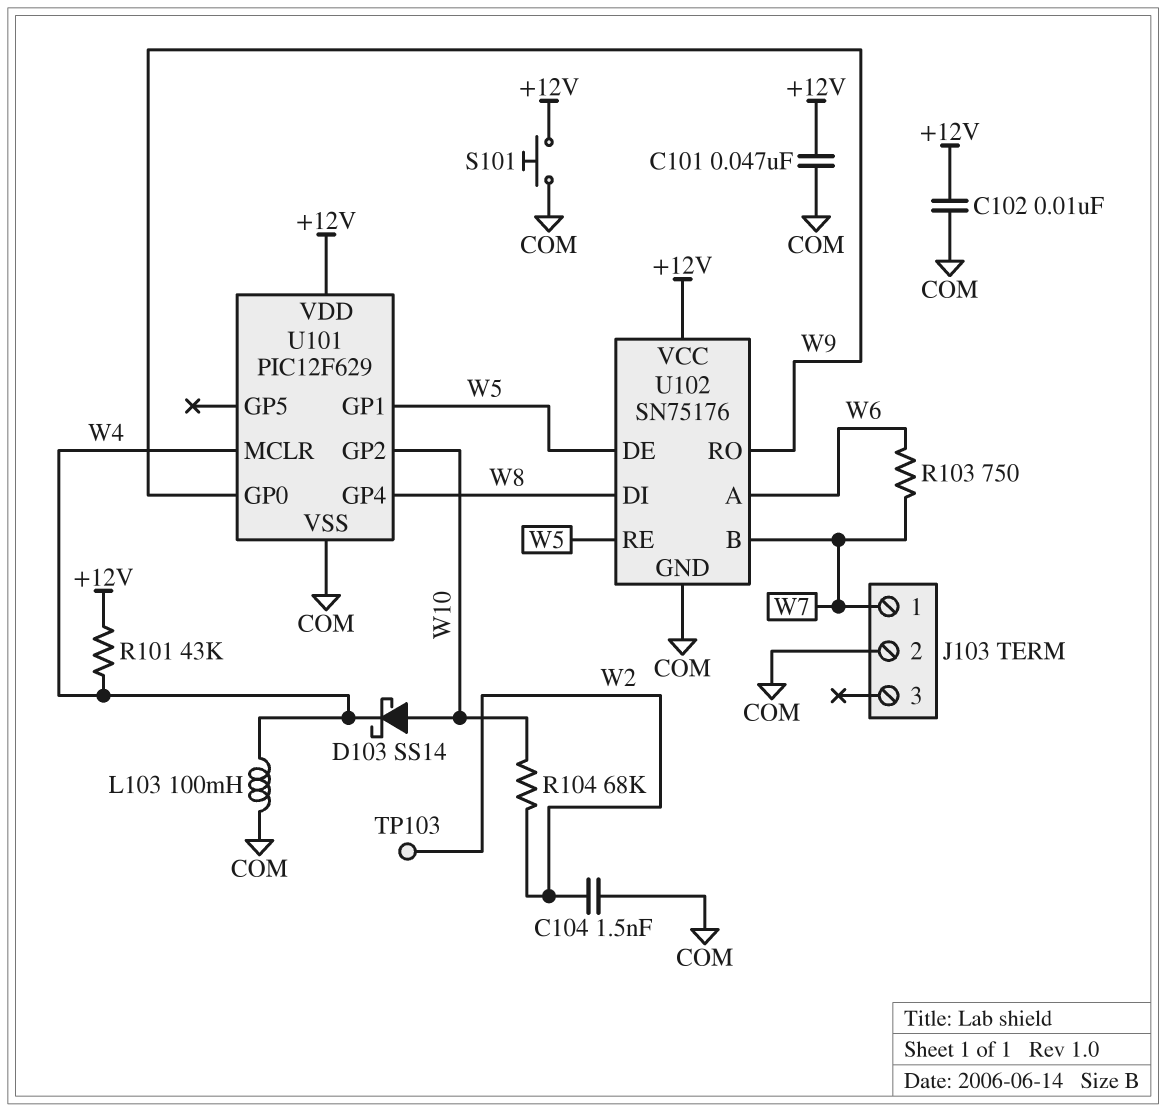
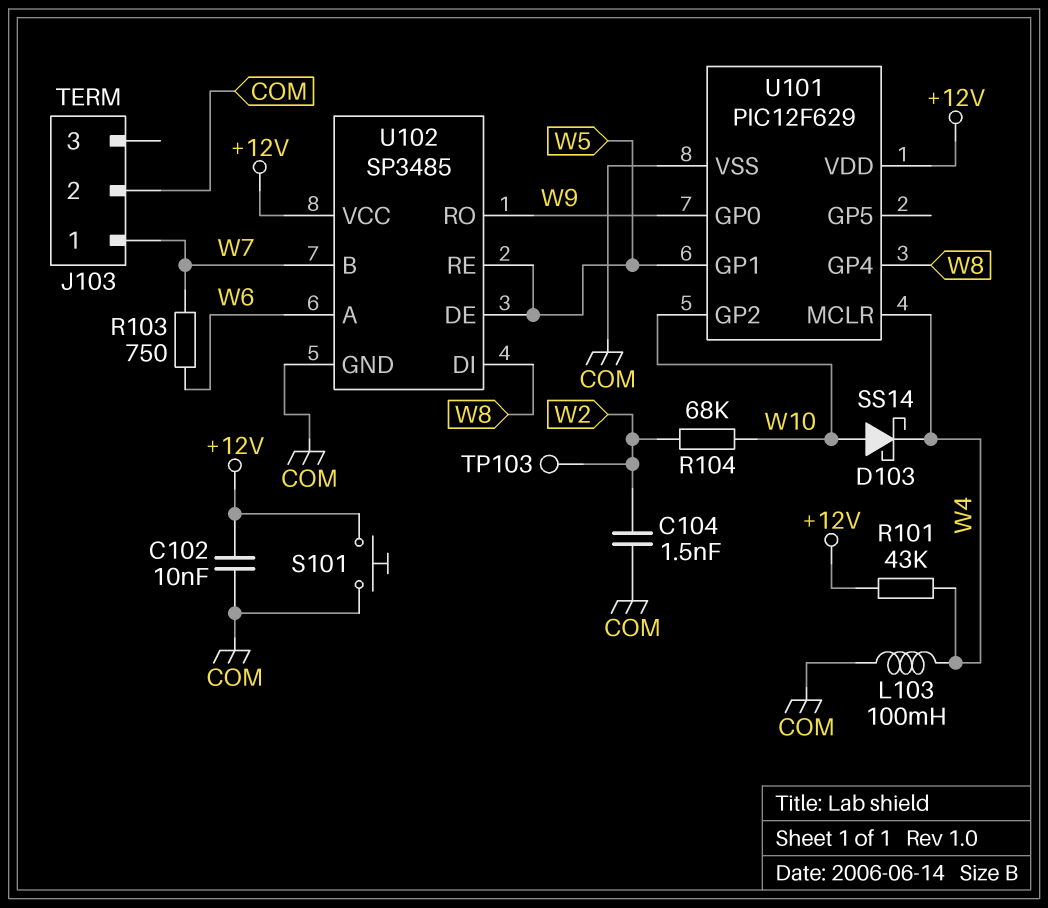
C101: 47nF (+12V, COM) -> none
U102: SN75176 -> SP3485

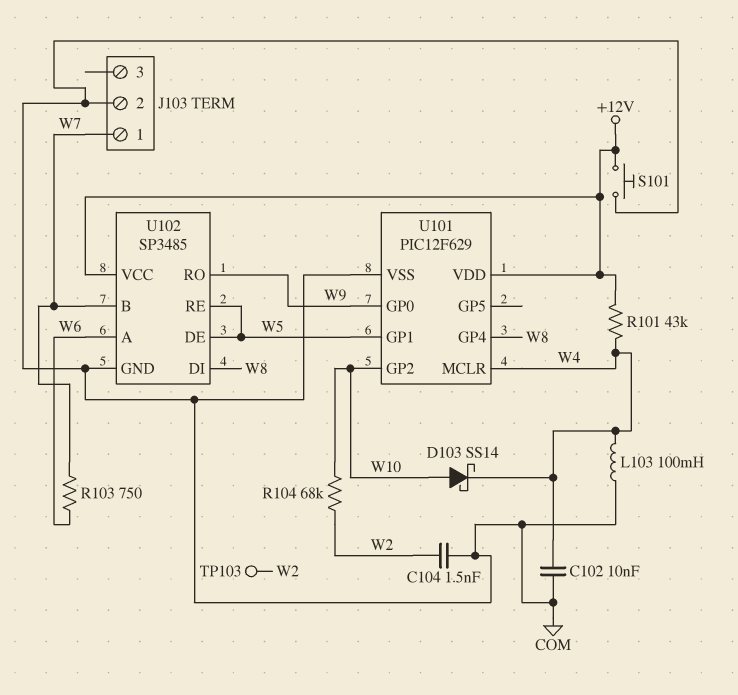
C102: 10nF (+12V, COM) -> 10nF (COM, W4)

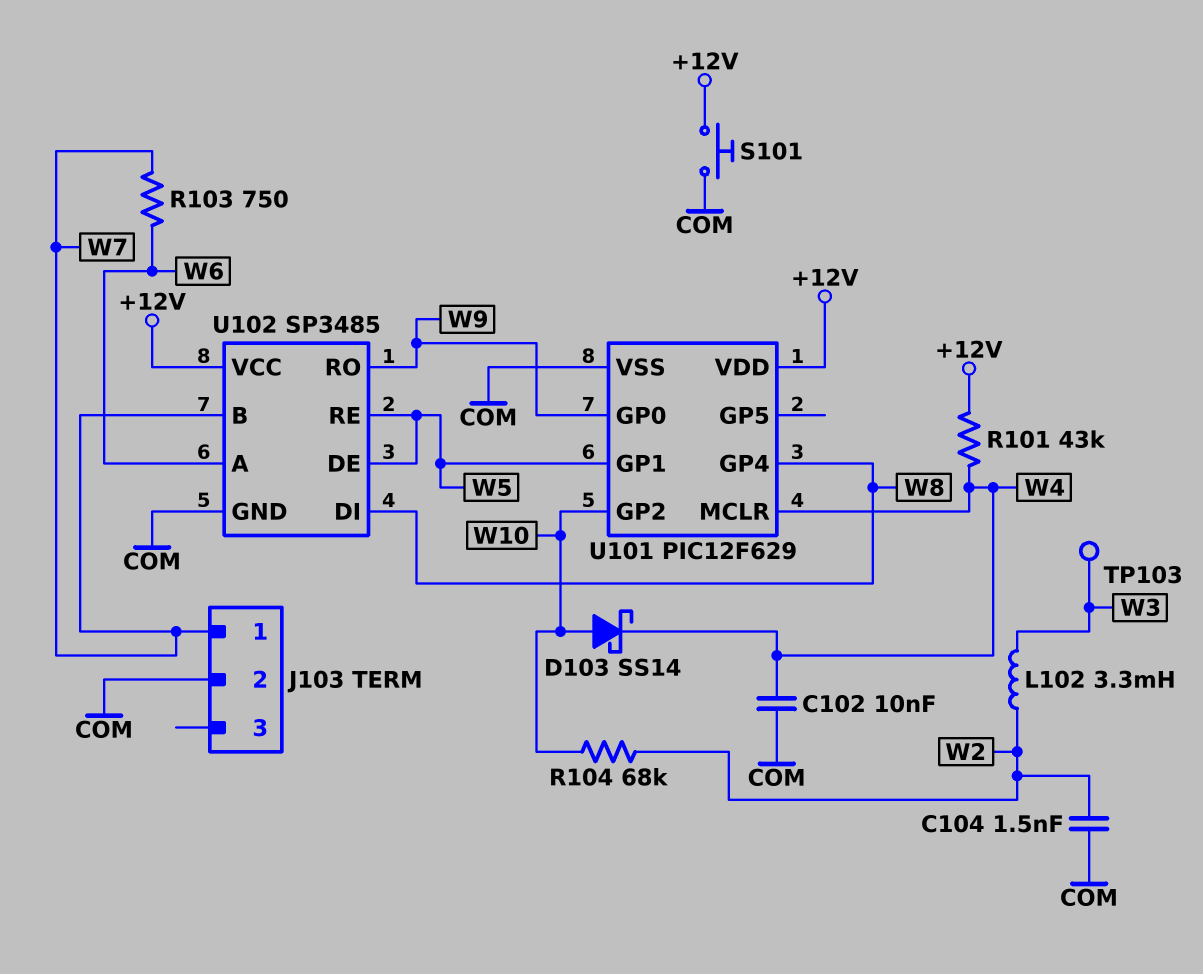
L102: none -> 3.3mH (W2, W3)
L103: 100mH (COM, W4) -> none
TP103: test point (W2) -> test point (W3)

